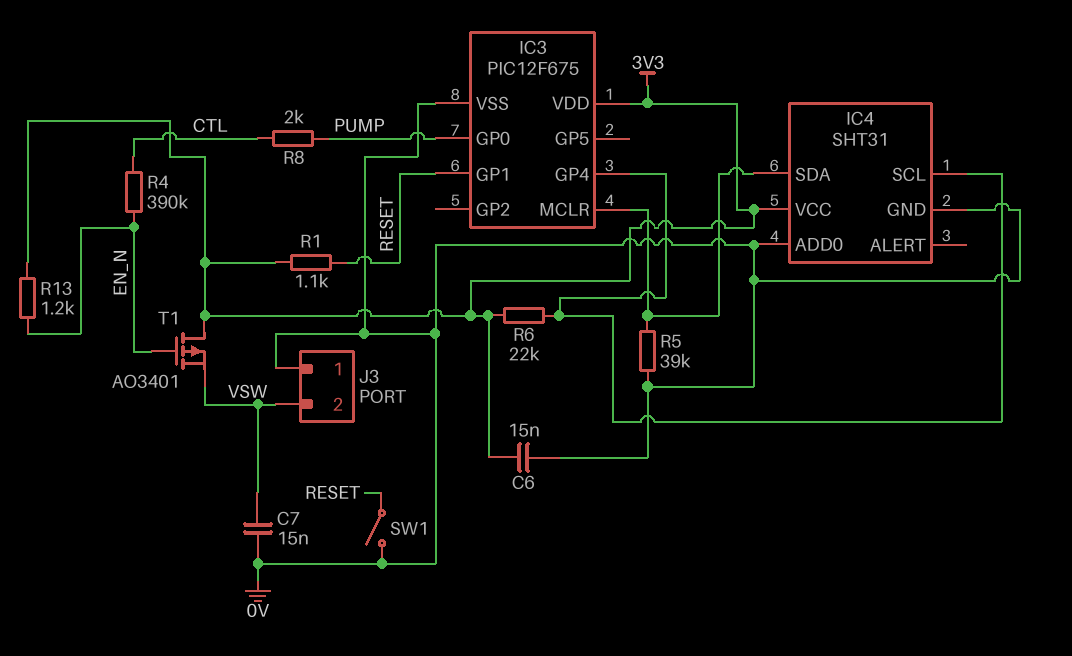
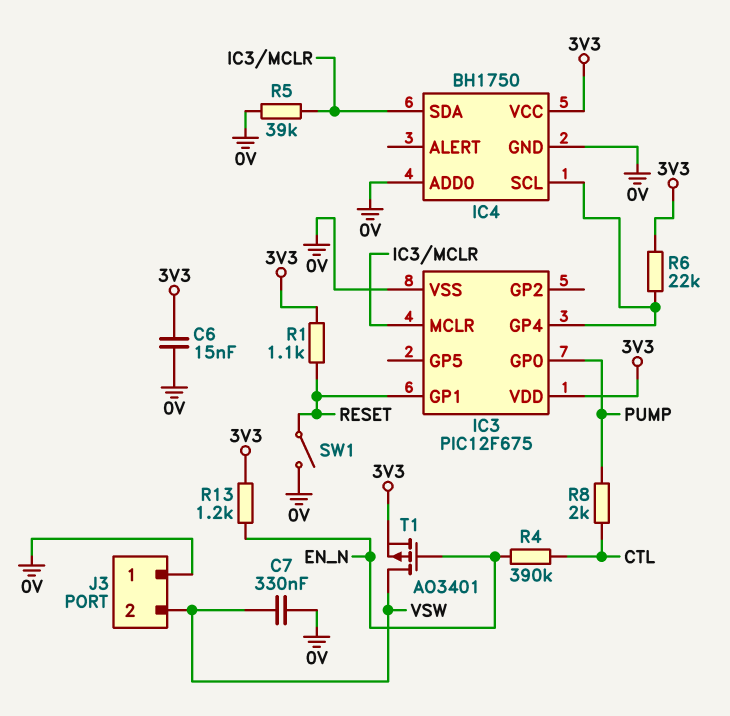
C7: 15nF (0V, VSW) -> 330nF (0V, VSW)
IC4: SHT31 -> BH1750
T1: PMOS AO3401 (G EN_N, D 3V3, S VSW) -> PMOS AO3401 (G EN_N, D VSW, S 3V3)

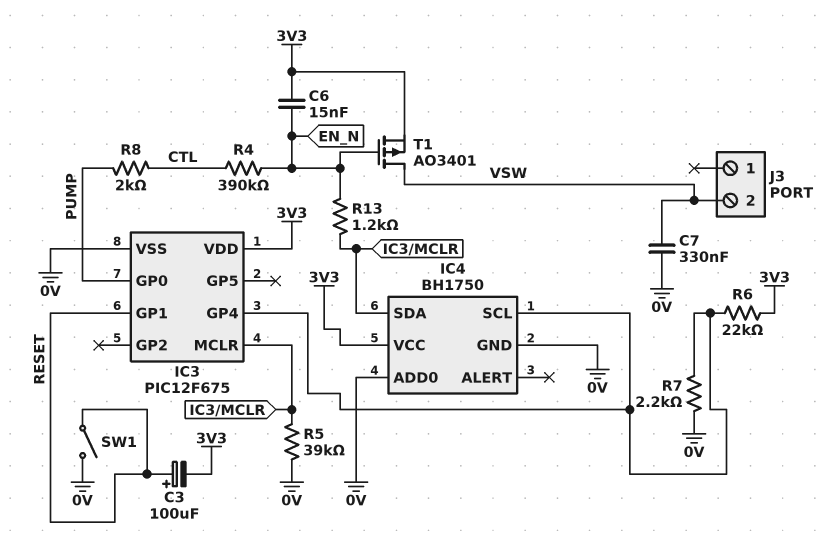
C3: none -> 100uF (plus RESET, minus 3V3)
C6: 15nF (0V, 3V3) -> 15nF (3V3, EN_N)
J3 pin 1: 0V -> none
R1: 1.1k (3V3, RESET) -> none
R7: none -> 2.2k (0V, IC3/GP4)
R13: 1.2k (3V3, EN_N) -> 1.2k (EN_N, IC3/MCLR)

